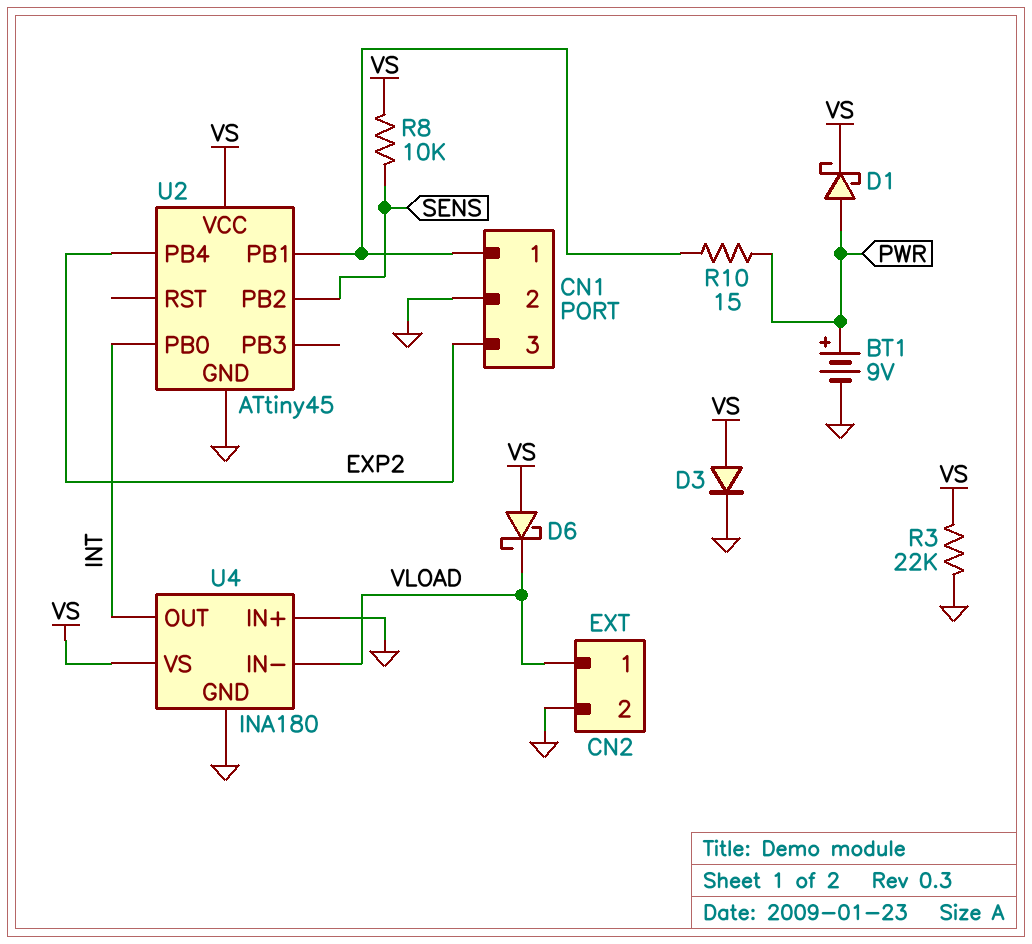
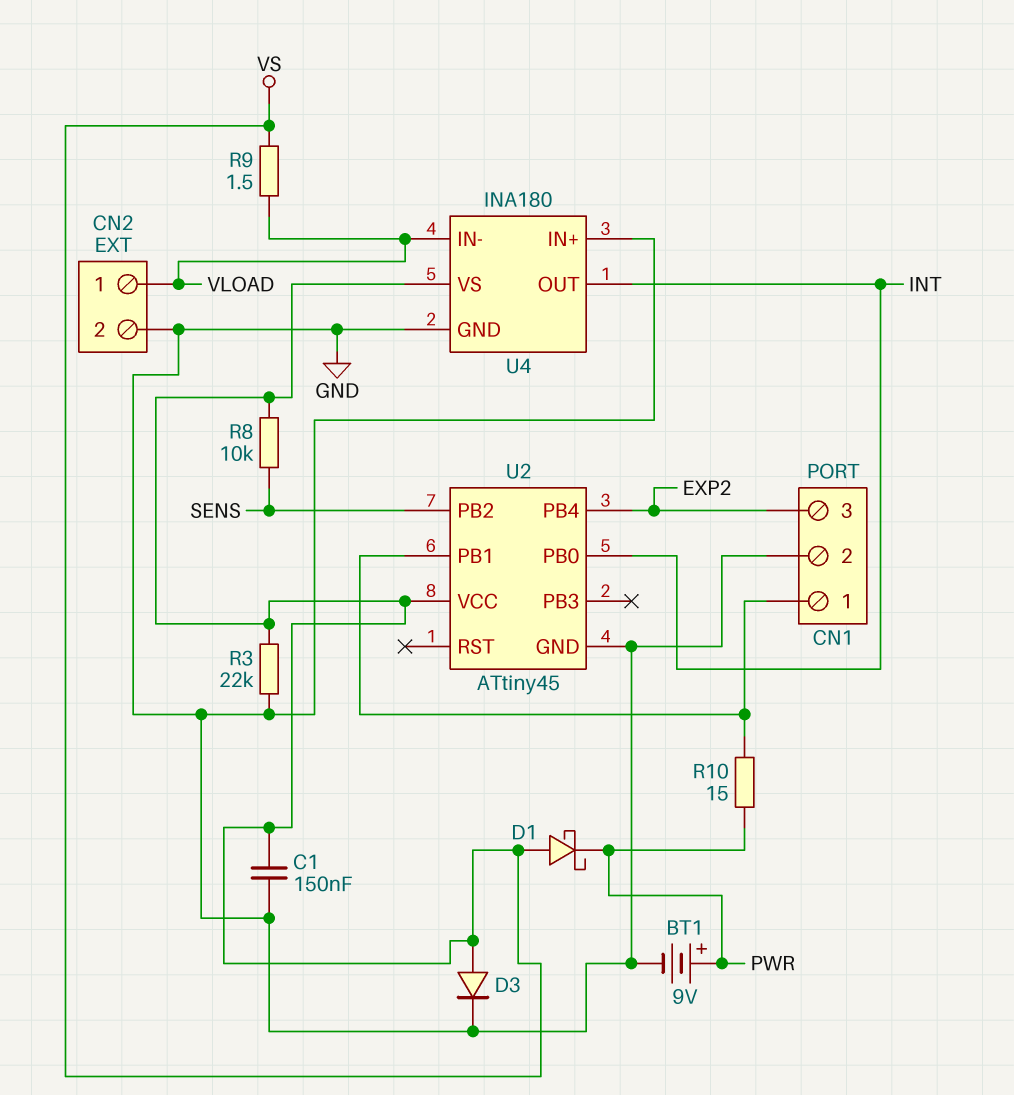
C1: none -> 150nF (GND, VS)
D1: schottky (A PWR, K VS) -> schottky (A VS, K PWR)
D6: schottky (A VS, K VLOAD) -> none
R9: none -> 1.5 (VLOAD, VS)

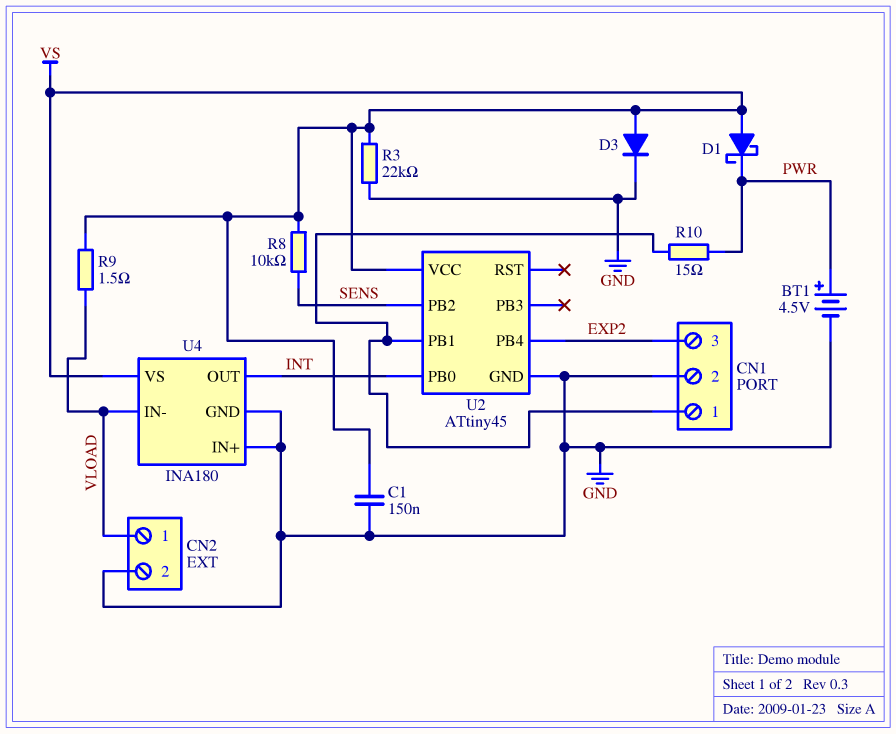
BT1: 9V (plus PWR, minus GND) -> 4.5V (plus PWR, minus GND)

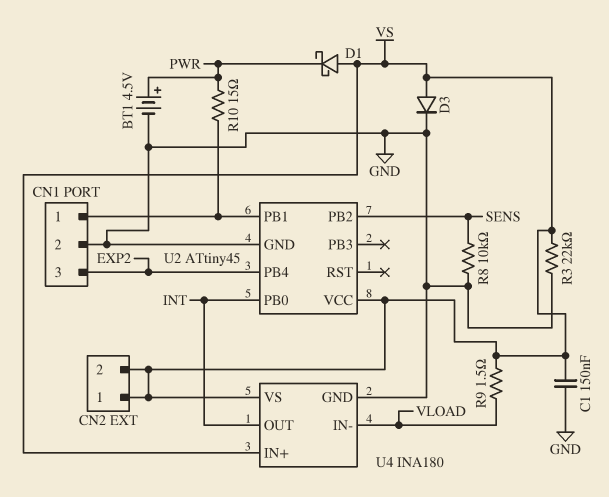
CN2 pin 1: VLOAD -> VS
CN2 pin 2: GND -> VS
R8: 10k (SENS, VS) -> 10k (GND, SENS)
U4 pin IN+: GND -> VS

